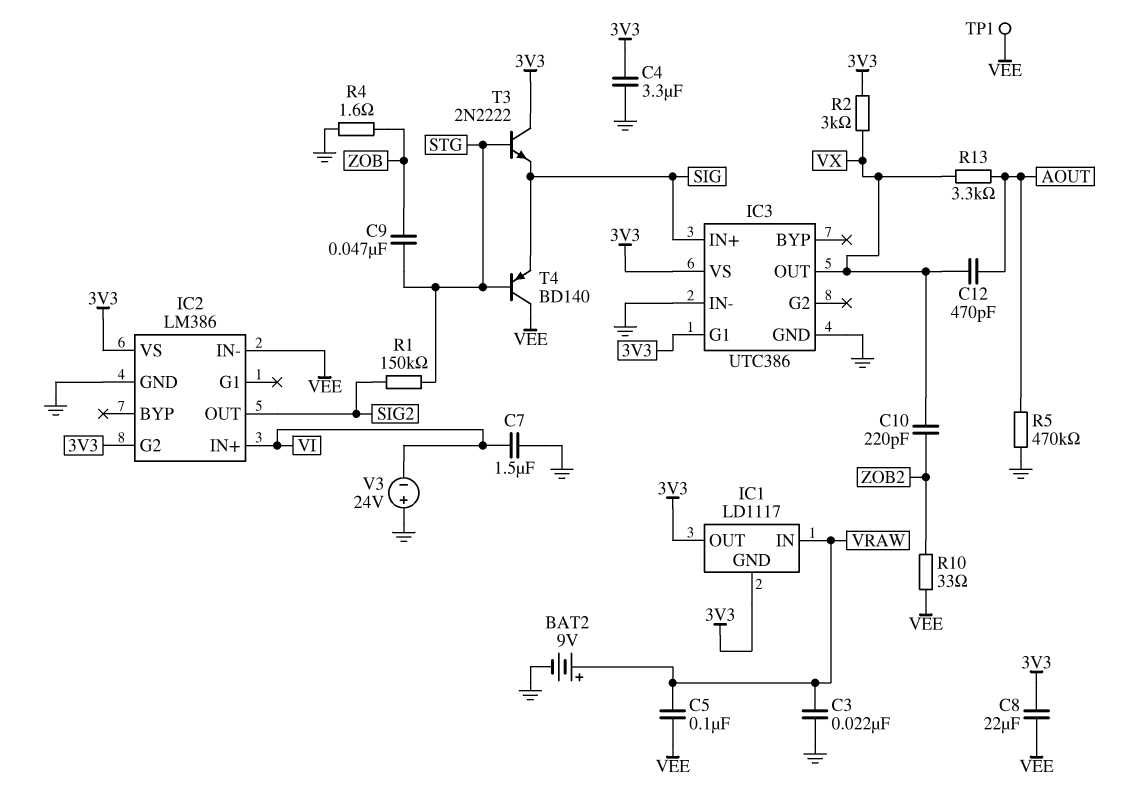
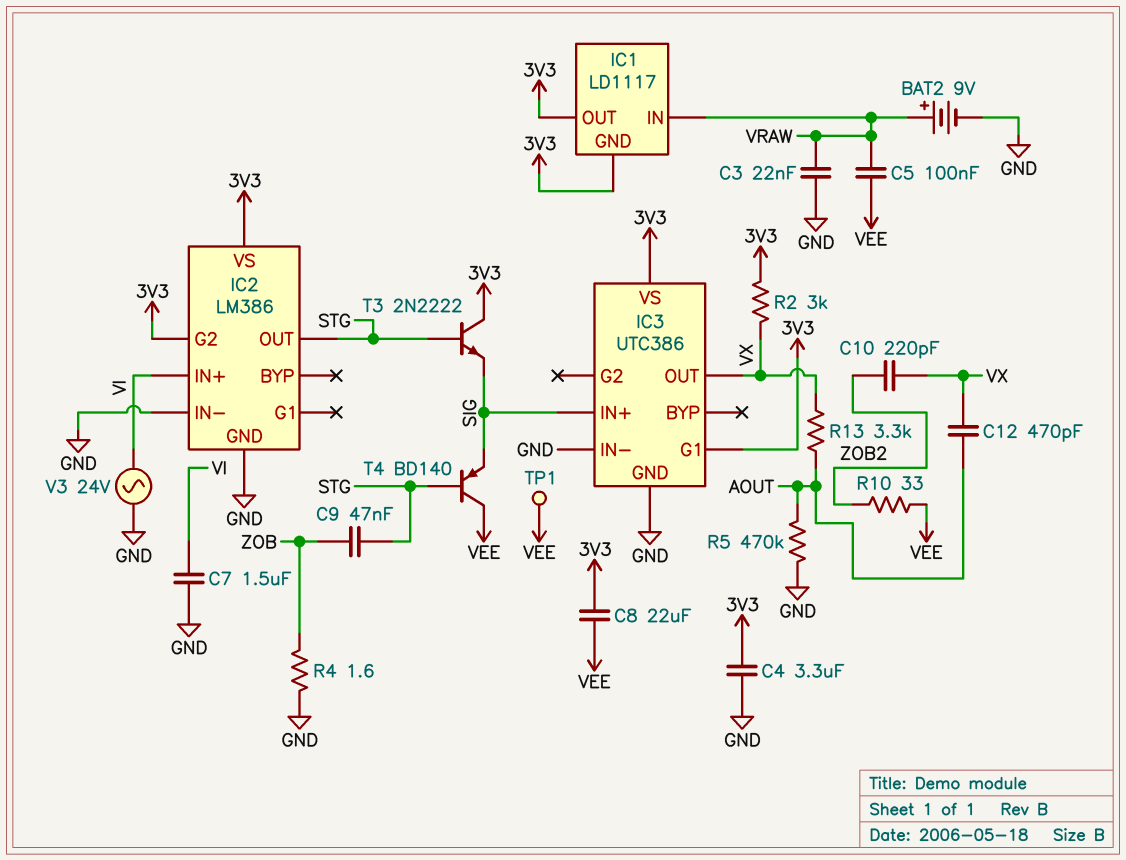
IC2 pin IN-: VEE -> GND
IC2 pin OUT: SIG2 -> STG
R1: 150k (SIG2, STG) -> none
V3: 24V (plus GND, minus VI) -> AC 24V (GND, VI)

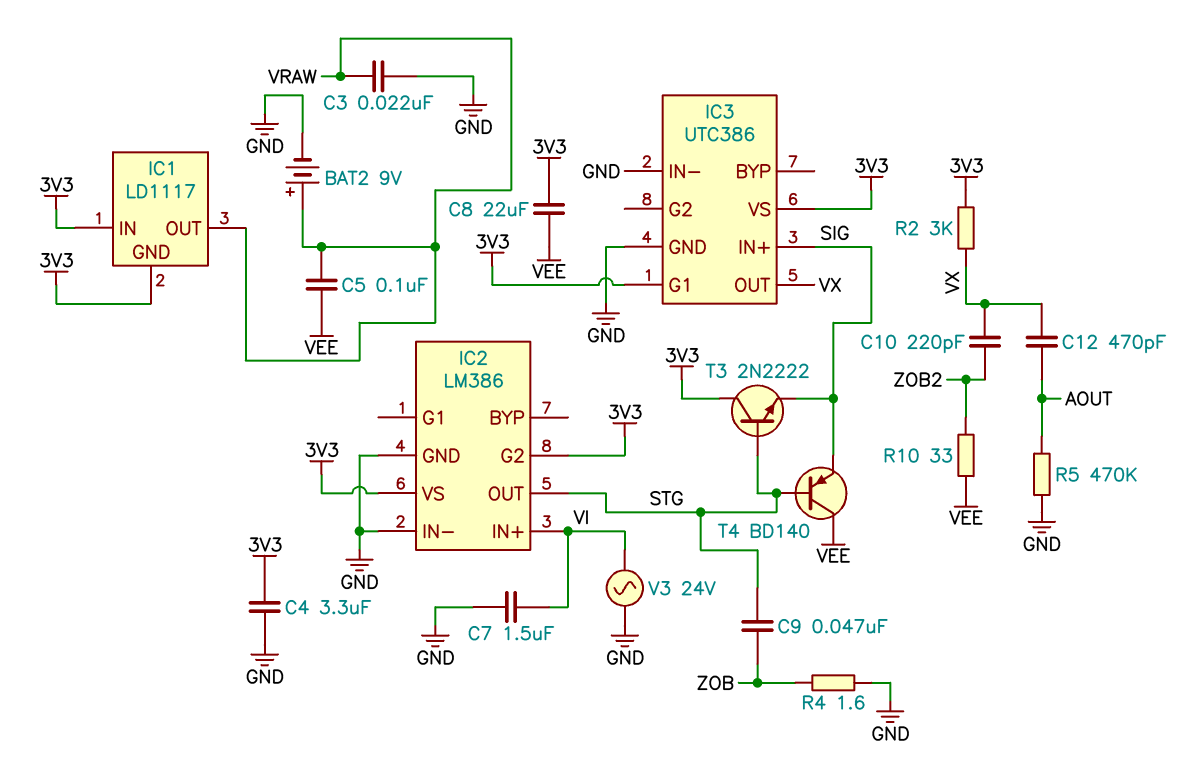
IC1 pin IN: VRAW -> 3V3
IC1 pin OUT: 3V3 -> VRAW
R13: 3.3k (AOUT, VX) -> none
TP1: test point (VEE) -> none

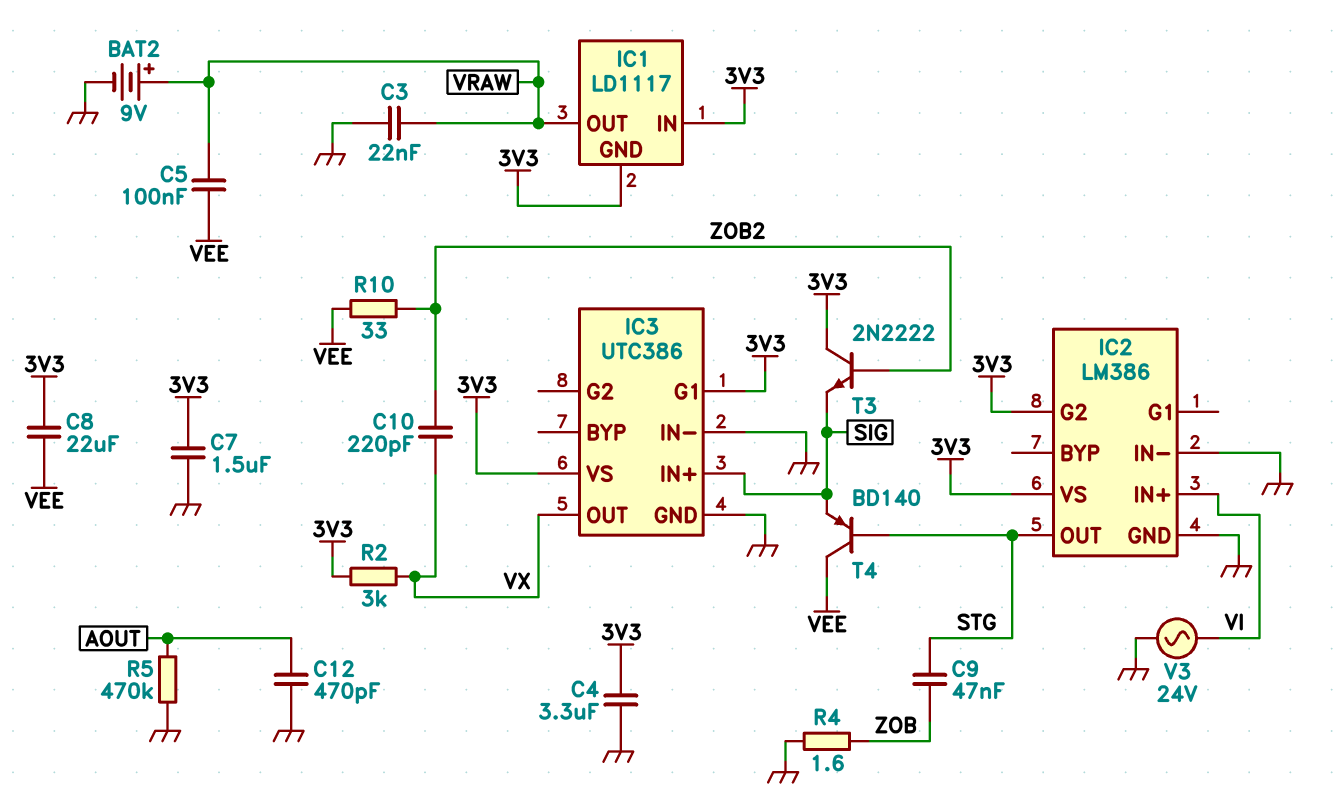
C7: 1.5uF (GND, VI) -> 1.5uF (3V3, GND)
C12: 470pF (AOUT, VX) -> 470pF (AOUT, GND)
T3: NPN 2N2222 (B STG, C 3V3, E SIG) -> NPN 2N2222 (B ZOB2, C 3V3, E SIG)

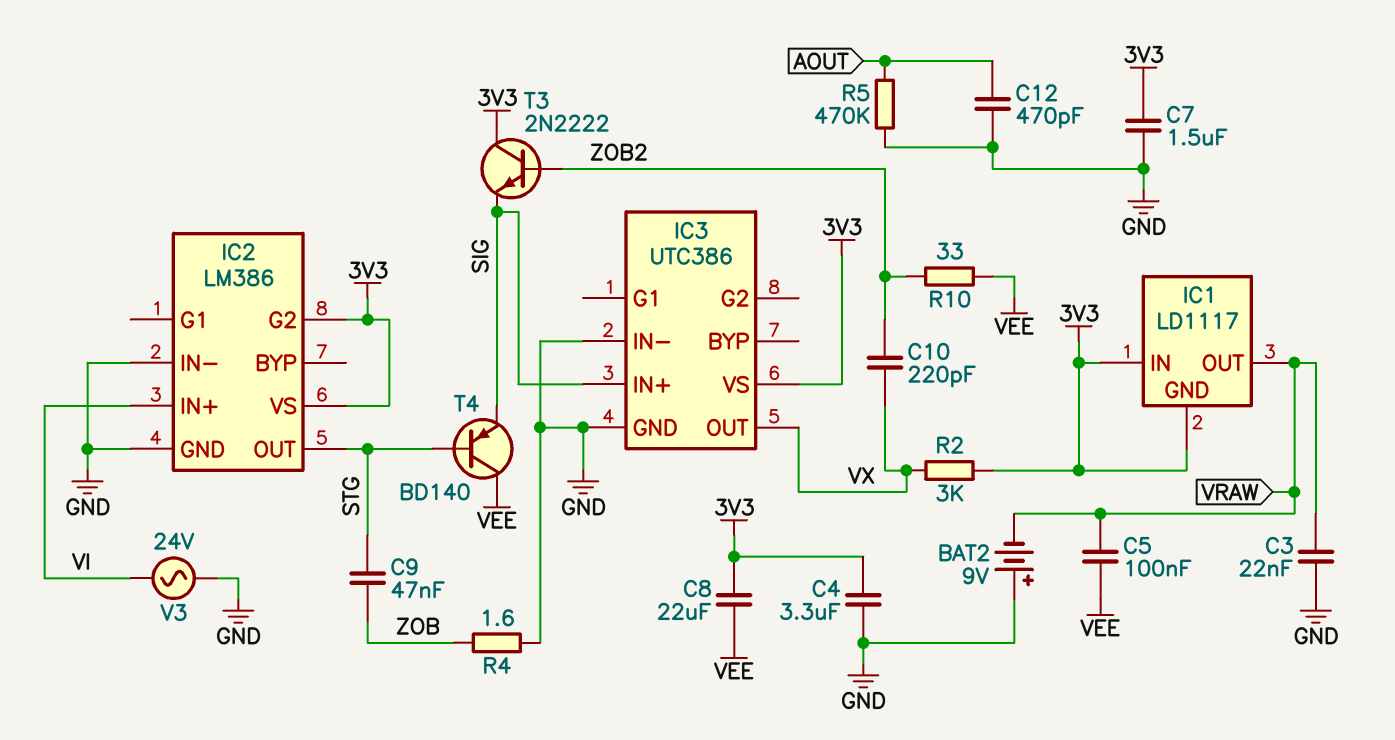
BAT2: 9V (plus VRAW, minus GND) -> 9V (plus GND, minus VRAW)
IC3 pin G1: 3V3 -> none

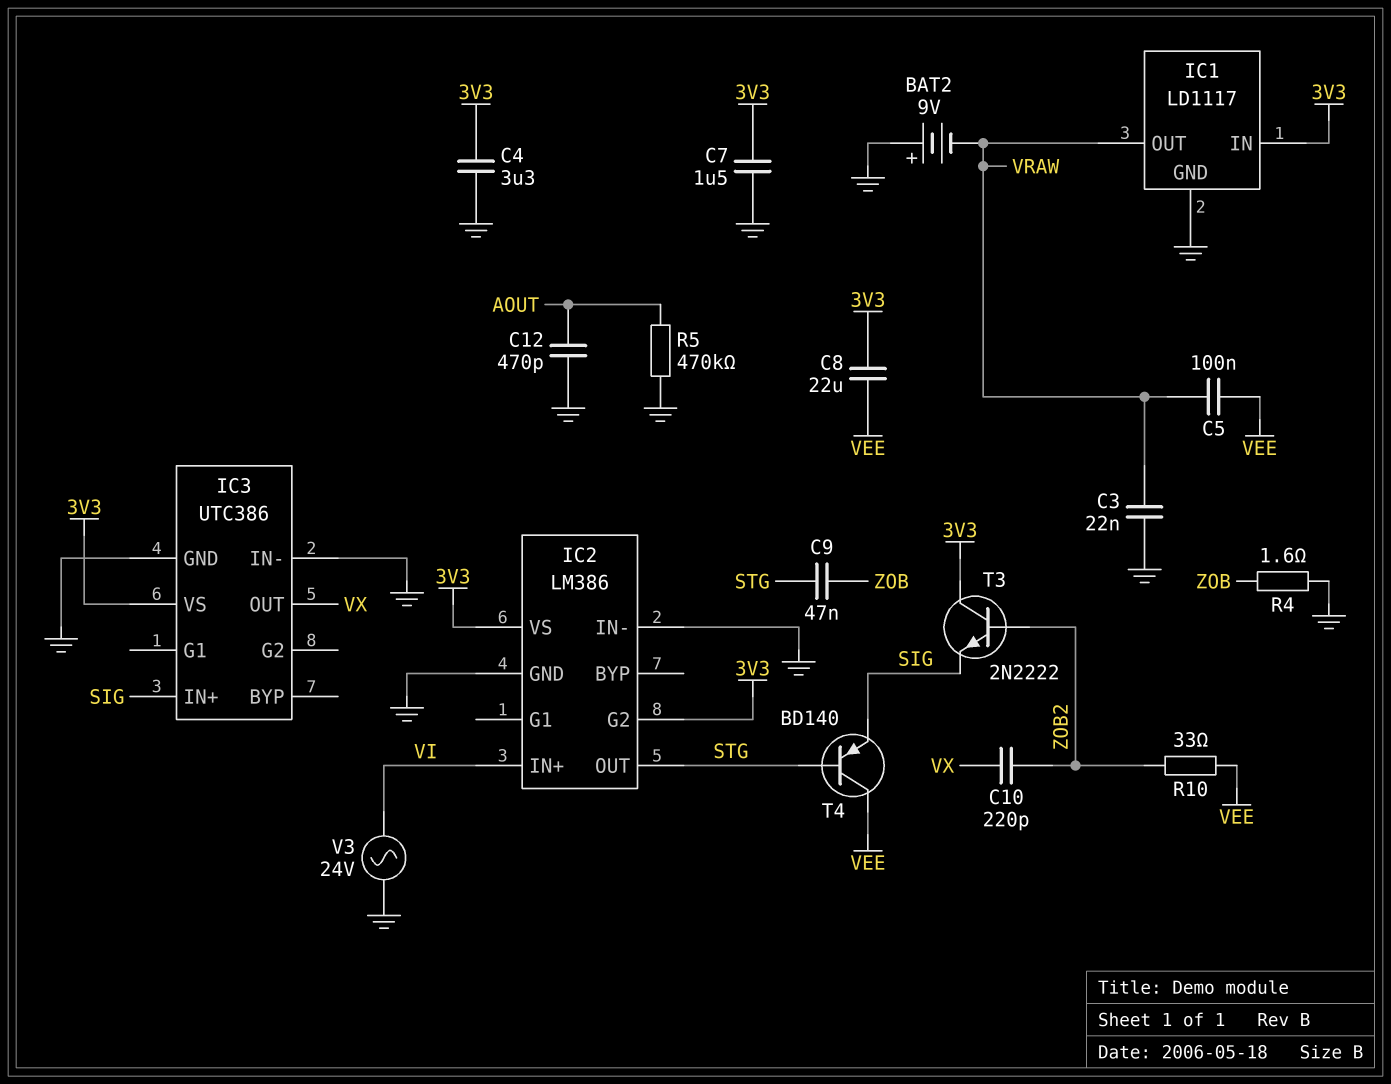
IC1 pin GND: 3V3 -> GND
R2: 3k (3V3, VX) -> none

